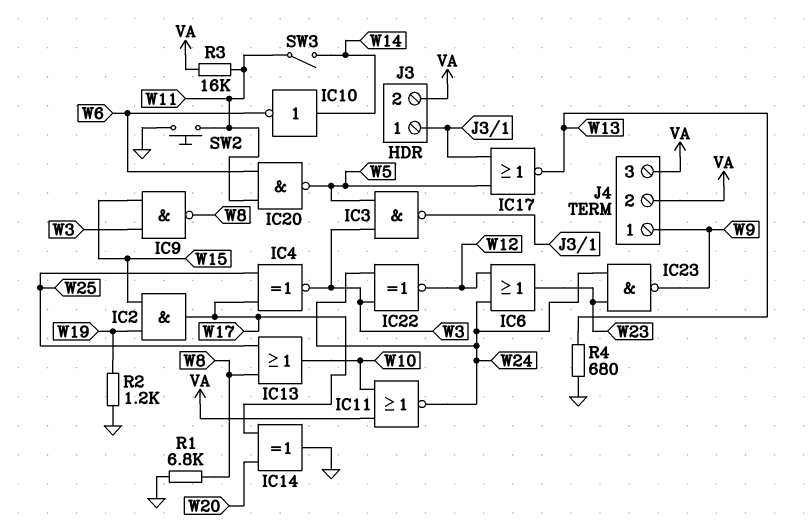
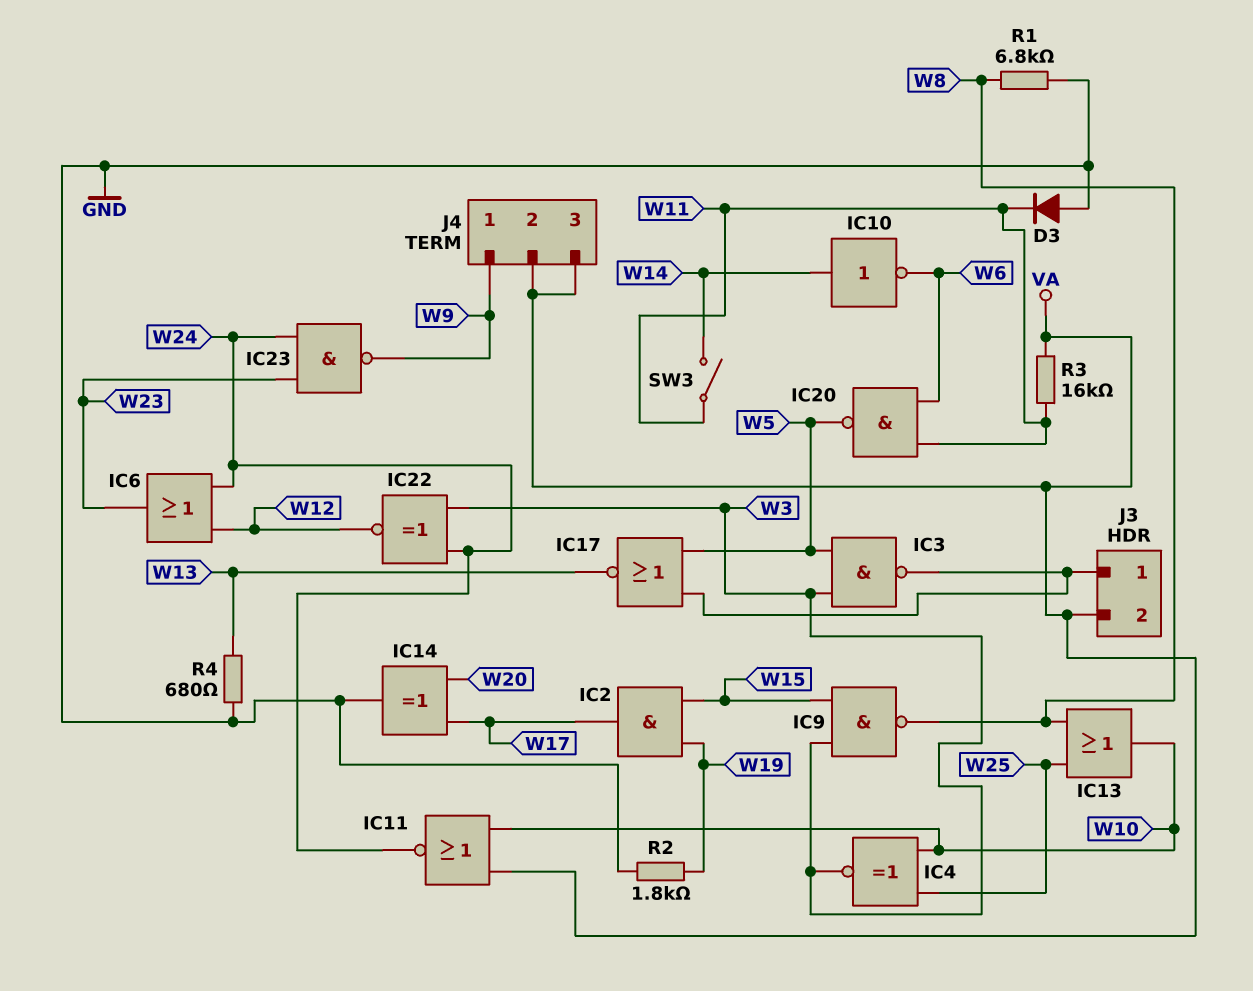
D3: none -> diode (A GND, K W11)
IC4: XNOR (in W17, in W25, out W3) -> XNOR (in W10, in W25, out W3)
R2: 1.2k (GND, W19) -> 1.8k (GND, W19)
SW2: button (GND, W11) -> none

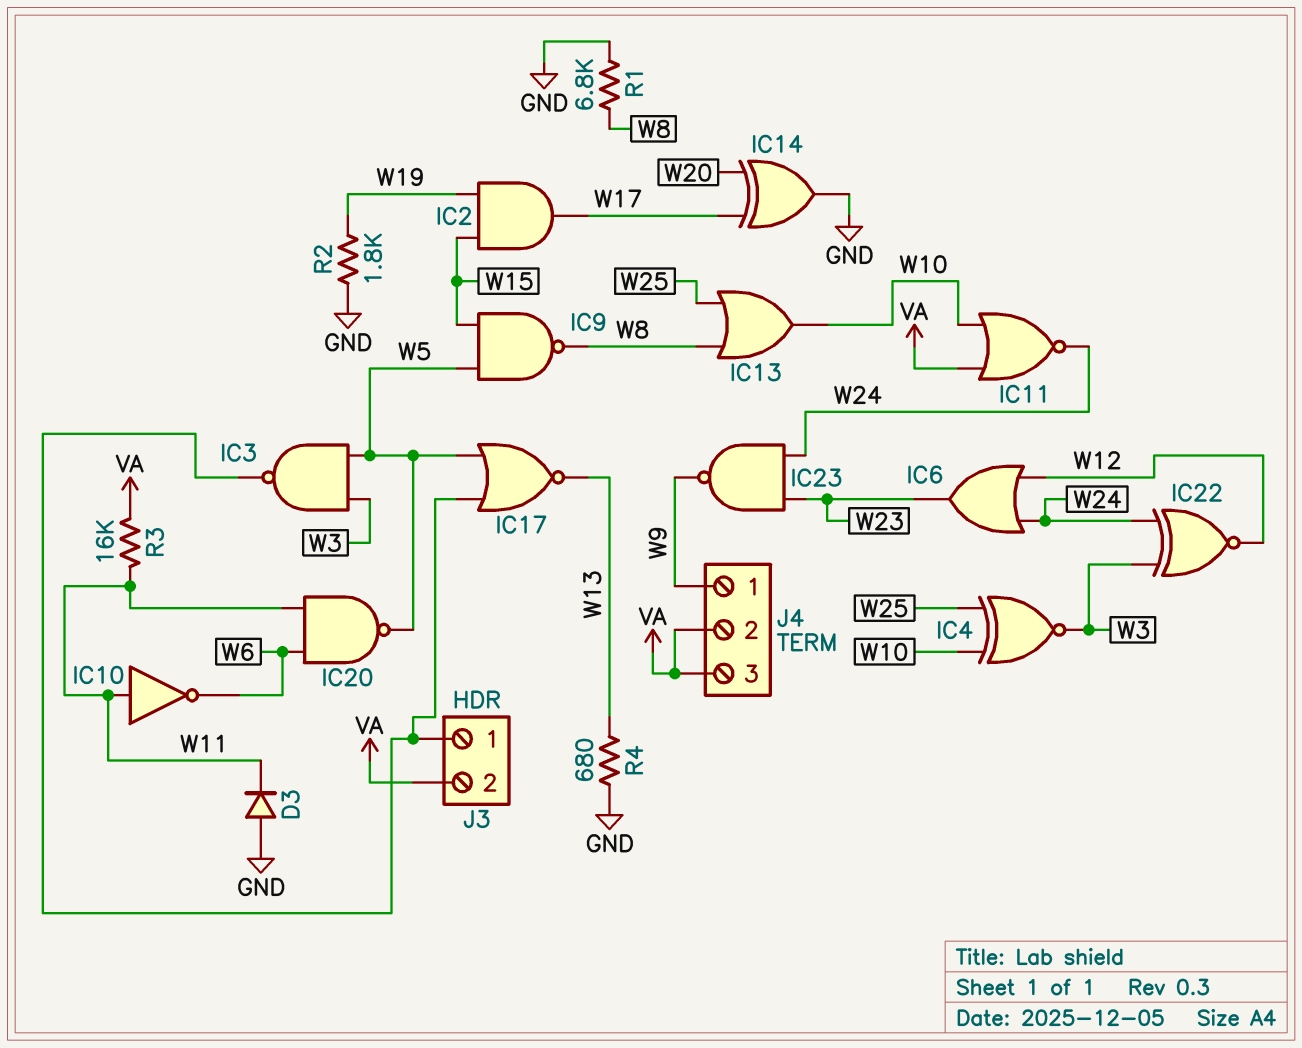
IC9: NAND (in W3, in W15, out W8) -> NAND (in W5, in W15, out W8)
IC10: NOT (in W14, out W6) -> NOT (in W11, out W6)
SW3: switch (W11, W14) -> none

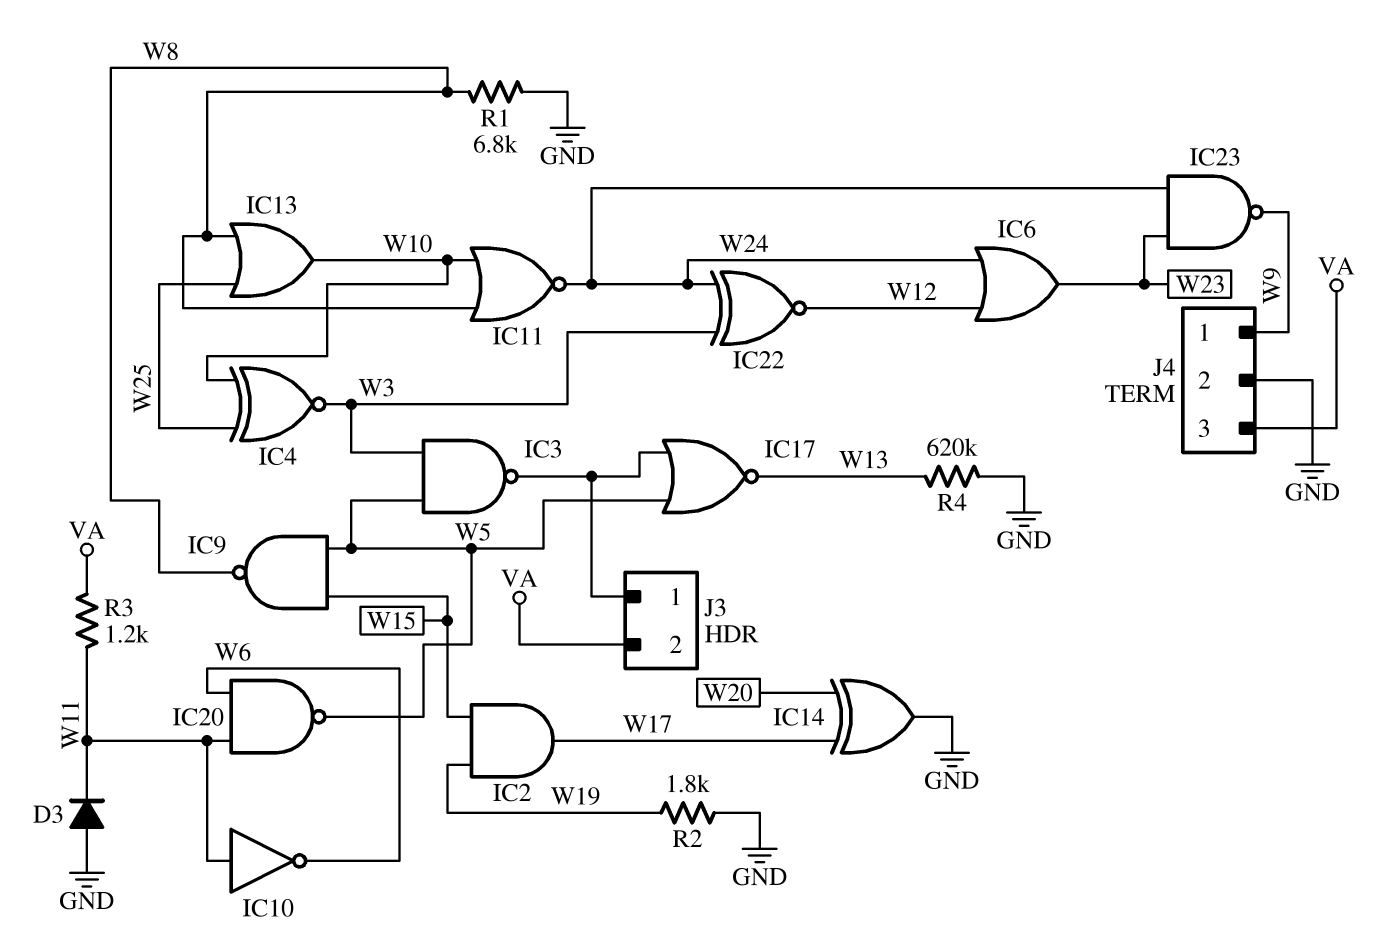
IC11: NOR (in VA, in W10, out W24) -> NOR (in W8, in W10, out W24)
J4 pin 2: VA -> GND
R3: 16k (VA, W11) -> 1.2k (VA, W11)
R4: 680 (GND, W13) -> 620k (GND, W13)

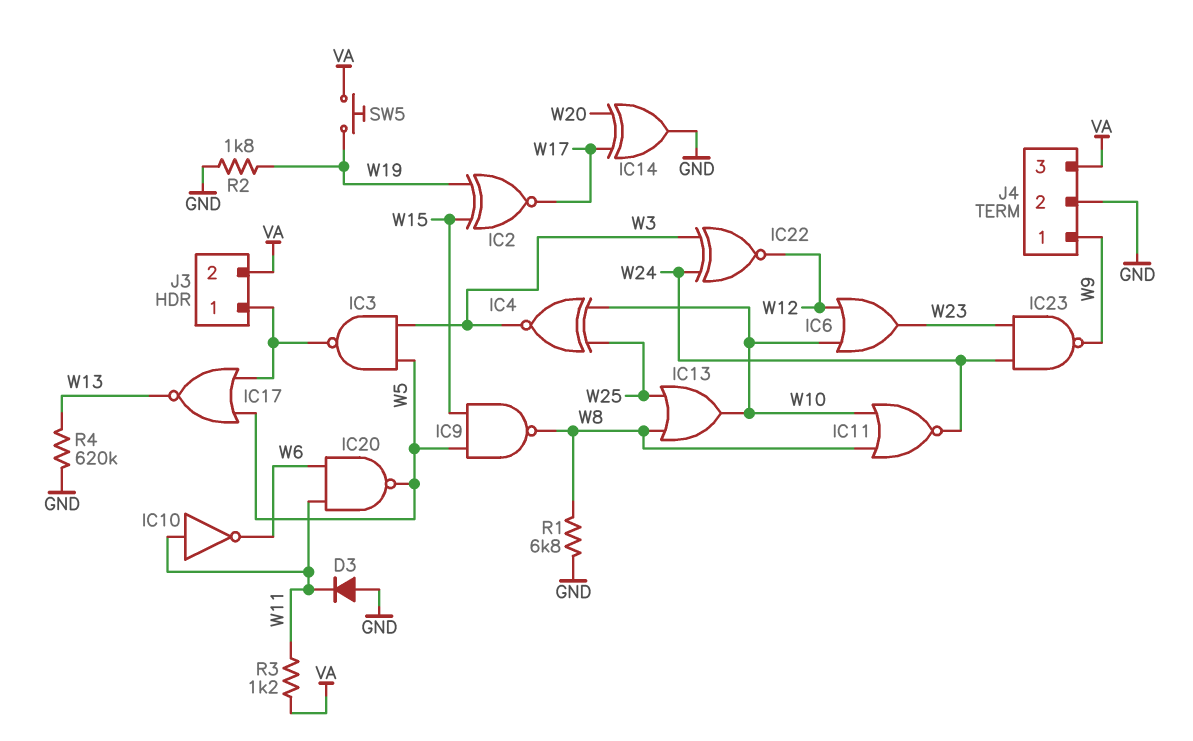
IC2: AND (in W15, in W19, out W17) -> XNOR (in W15, in W19, out W17)
IC6: OR (in W12, in W24, out W23) -> OR (in W10, in W12, out W23)
SW5: none -> button (VA, W19)

